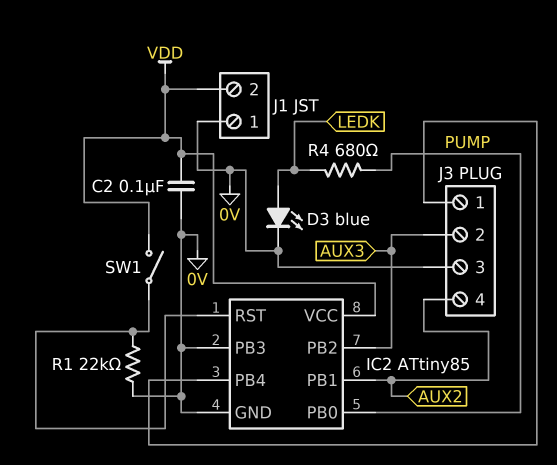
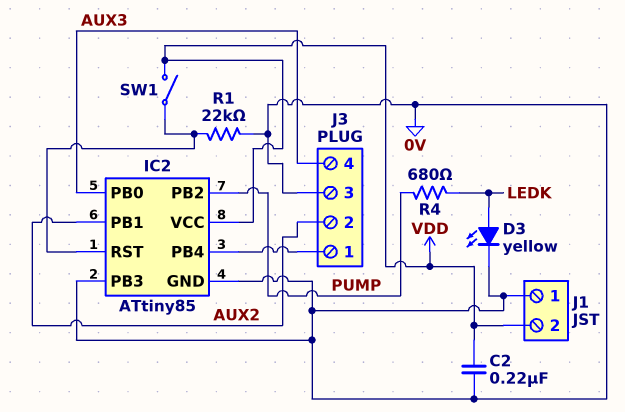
C2: 100nF (0V, VDD) -> 220nF (0V, VDD)
D3: LED blue (A LEDK, K 0V) -> LED yellow (A LEDK, K 0V)
IC2 pin PB0: PUMP -> AUX3
IC2 pin PB2: AUX3 -> PUMP
J3 pin 2: AUX3 -> AUX2
J3 pin 4: AUX2 -> AUX3

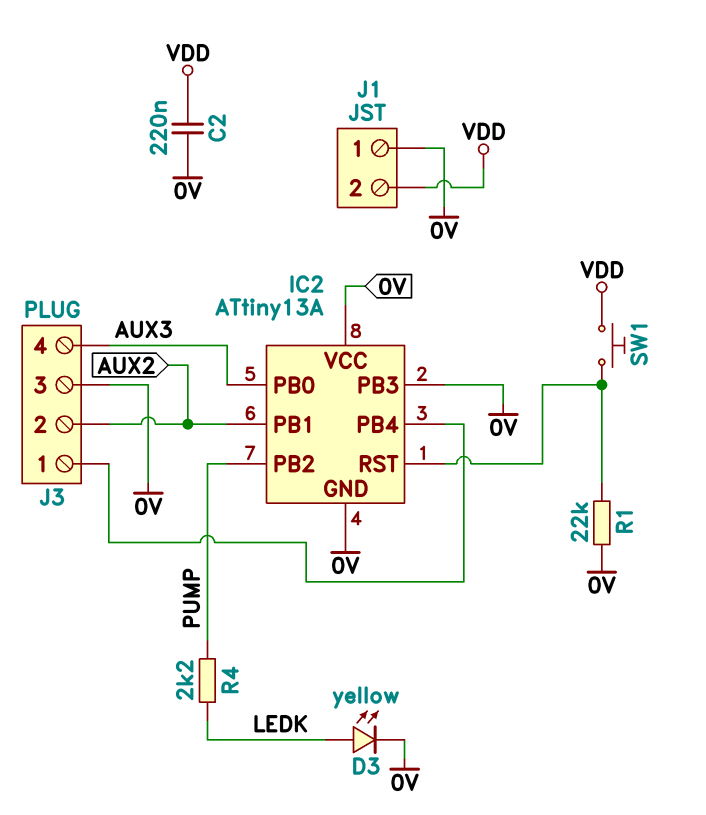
IC2: ATtiny85 -> ATtiny13A
IC2 pin VCC: VDD -> 0V
R4: 680 (LEDK, PUMP) -> 2.2k (LEDK, PUMP)
SW1: switch (IC2/RST, VDD) -> button (IC2/RST, VDD)

